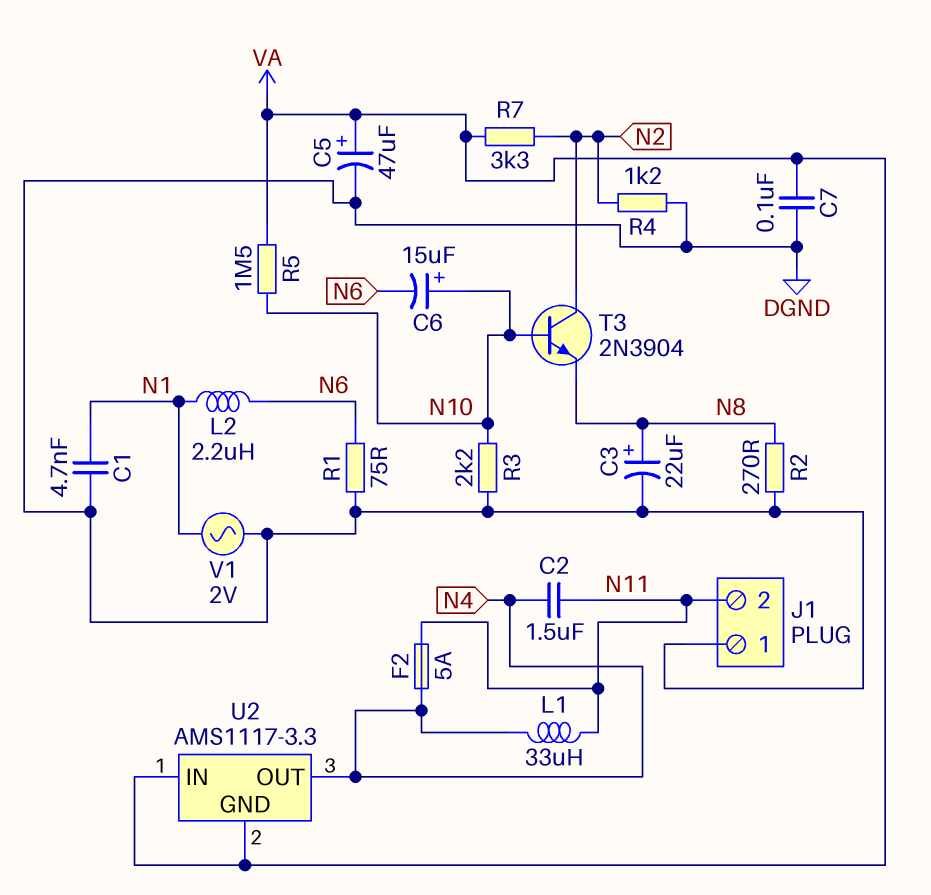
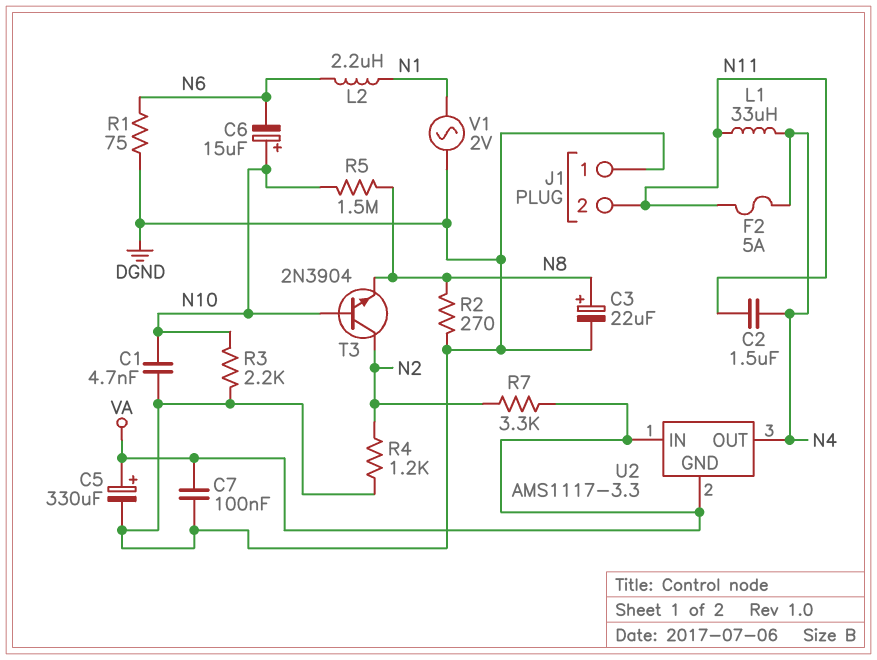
C1: 4.7nF (DGND, N1) -> 4.7nF (DGND, N10)
C5: 47uF (plus VA, minus DGND) -> 330uF (plus VA, minus DGND)
R5: 1.5M (N10, VA) -> 1.5M (N8, N10)

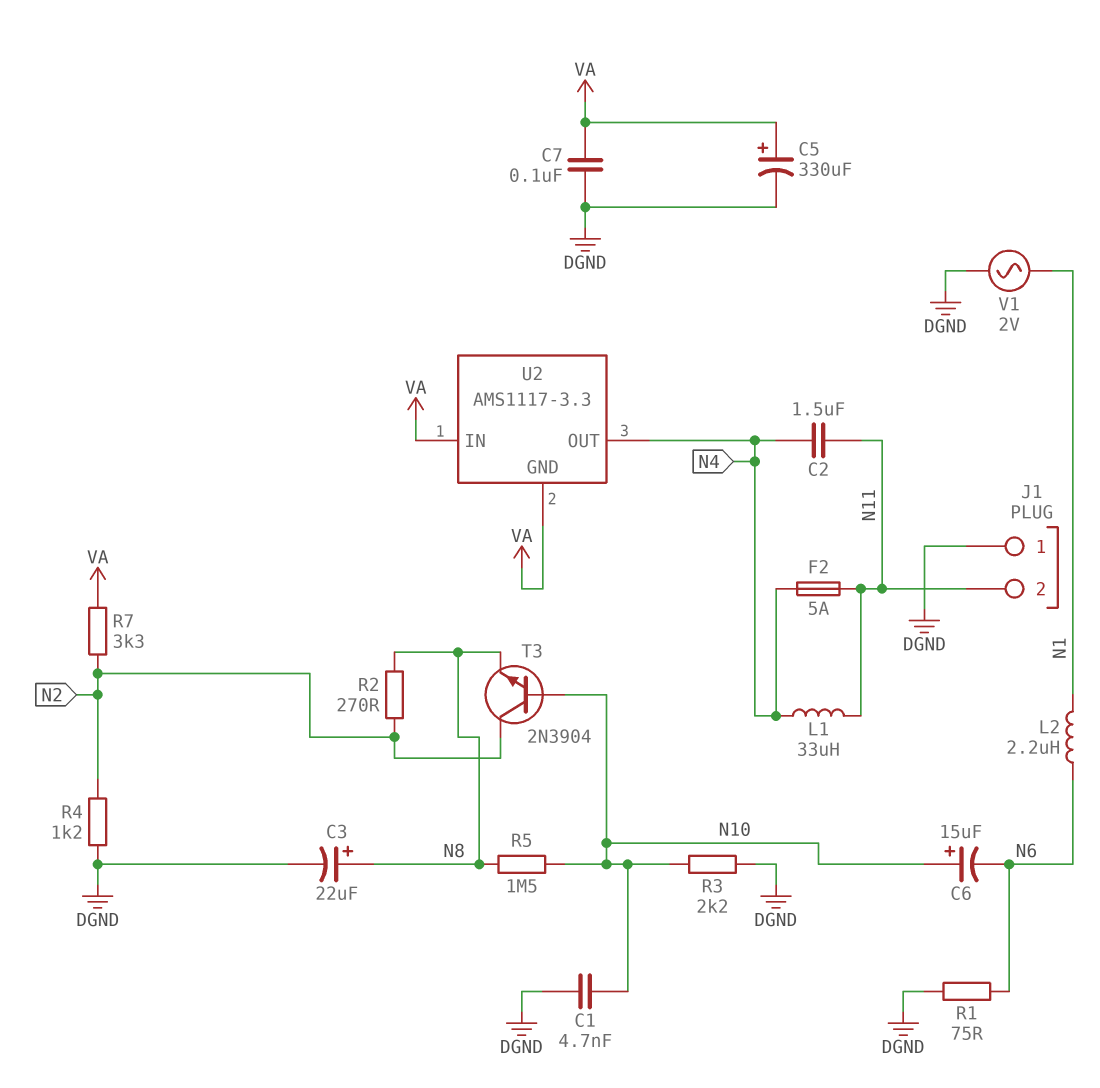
R2: 270 (DGND, N8) -> 270 (N2, N8)

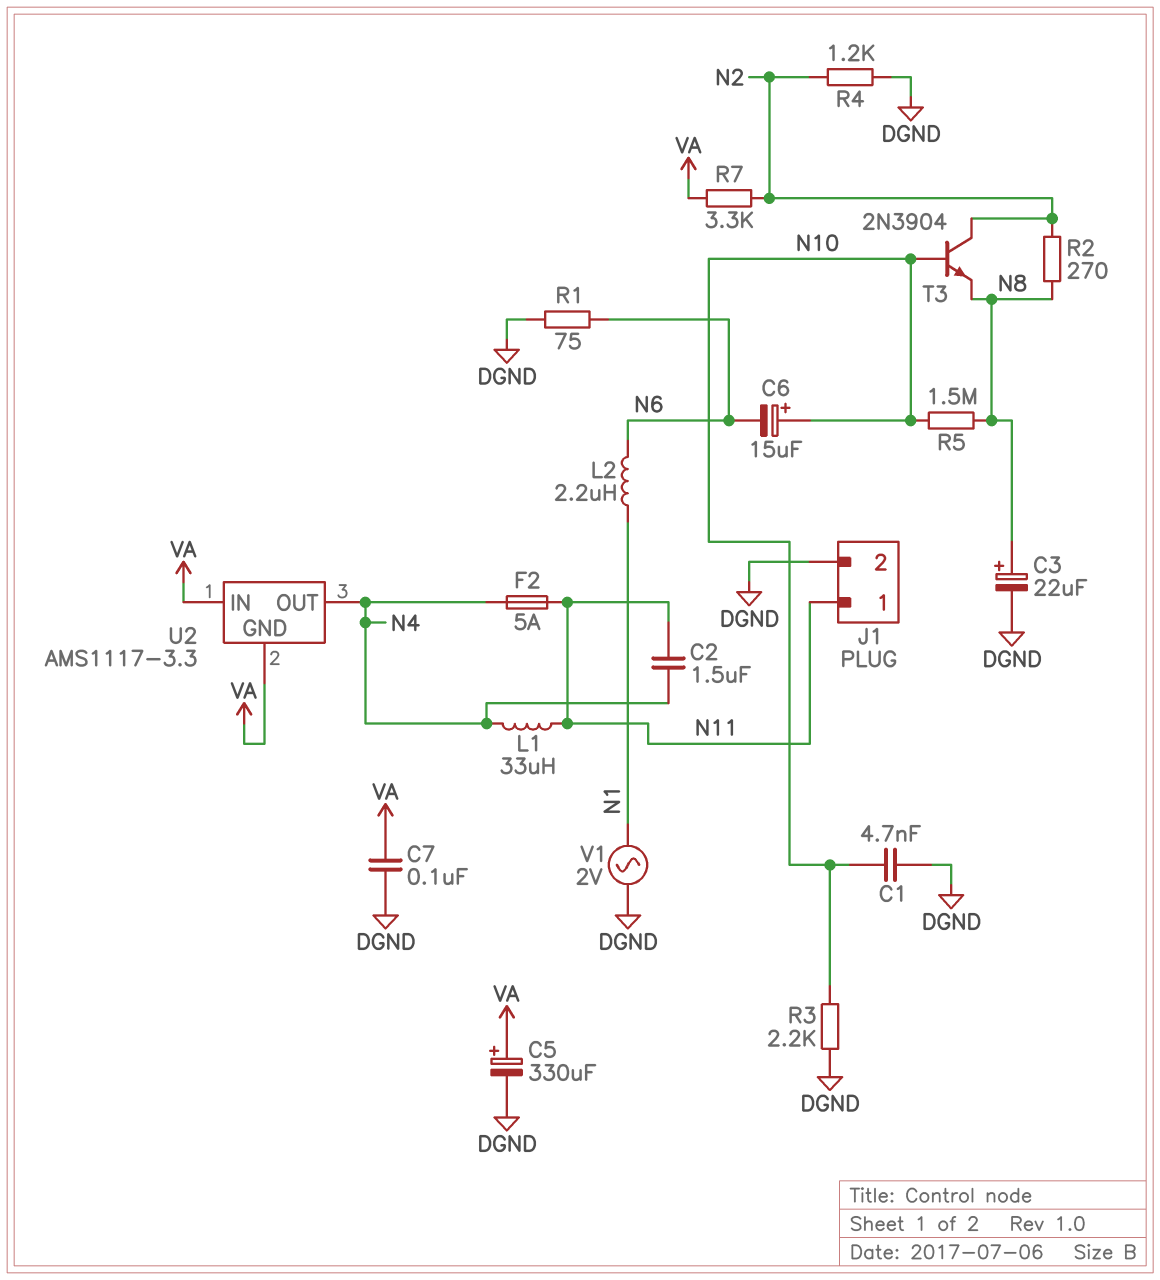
J1 pin 1: DGND -> N11
J1 pin 2: N11 -> DGND

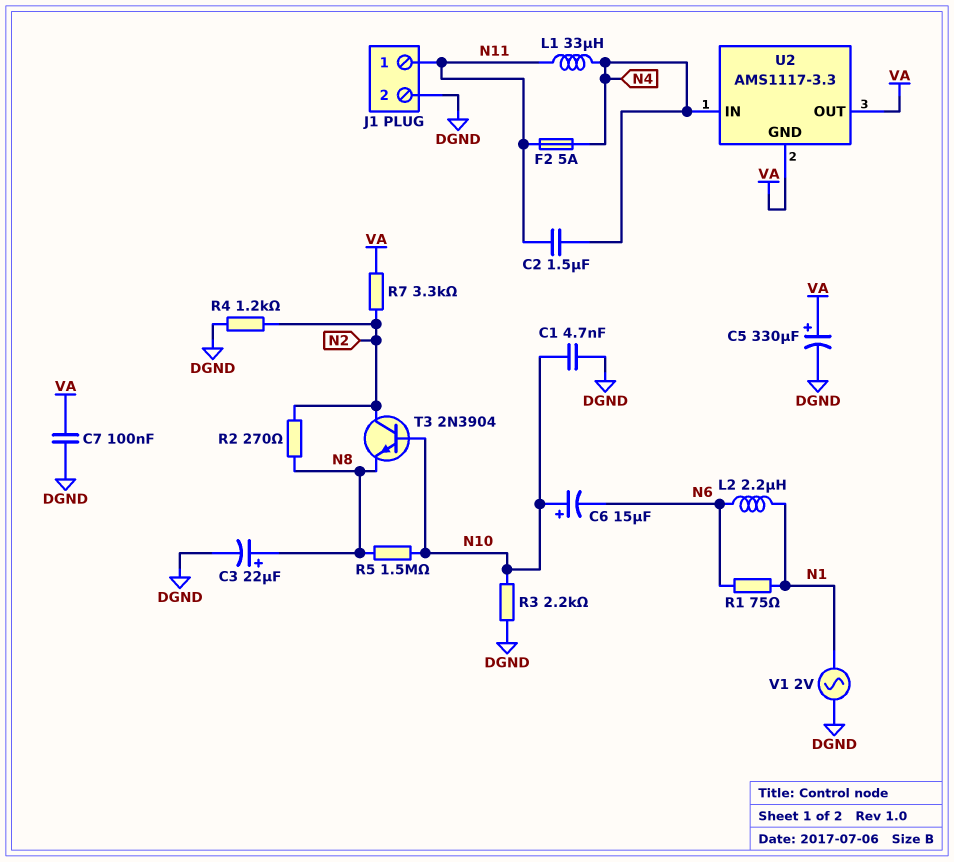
R1: 75 (DGND, N6) -> 75 (N1, N6)
U2 pin IN: VA -> N4
U2 pin OUT: N4 -> VA

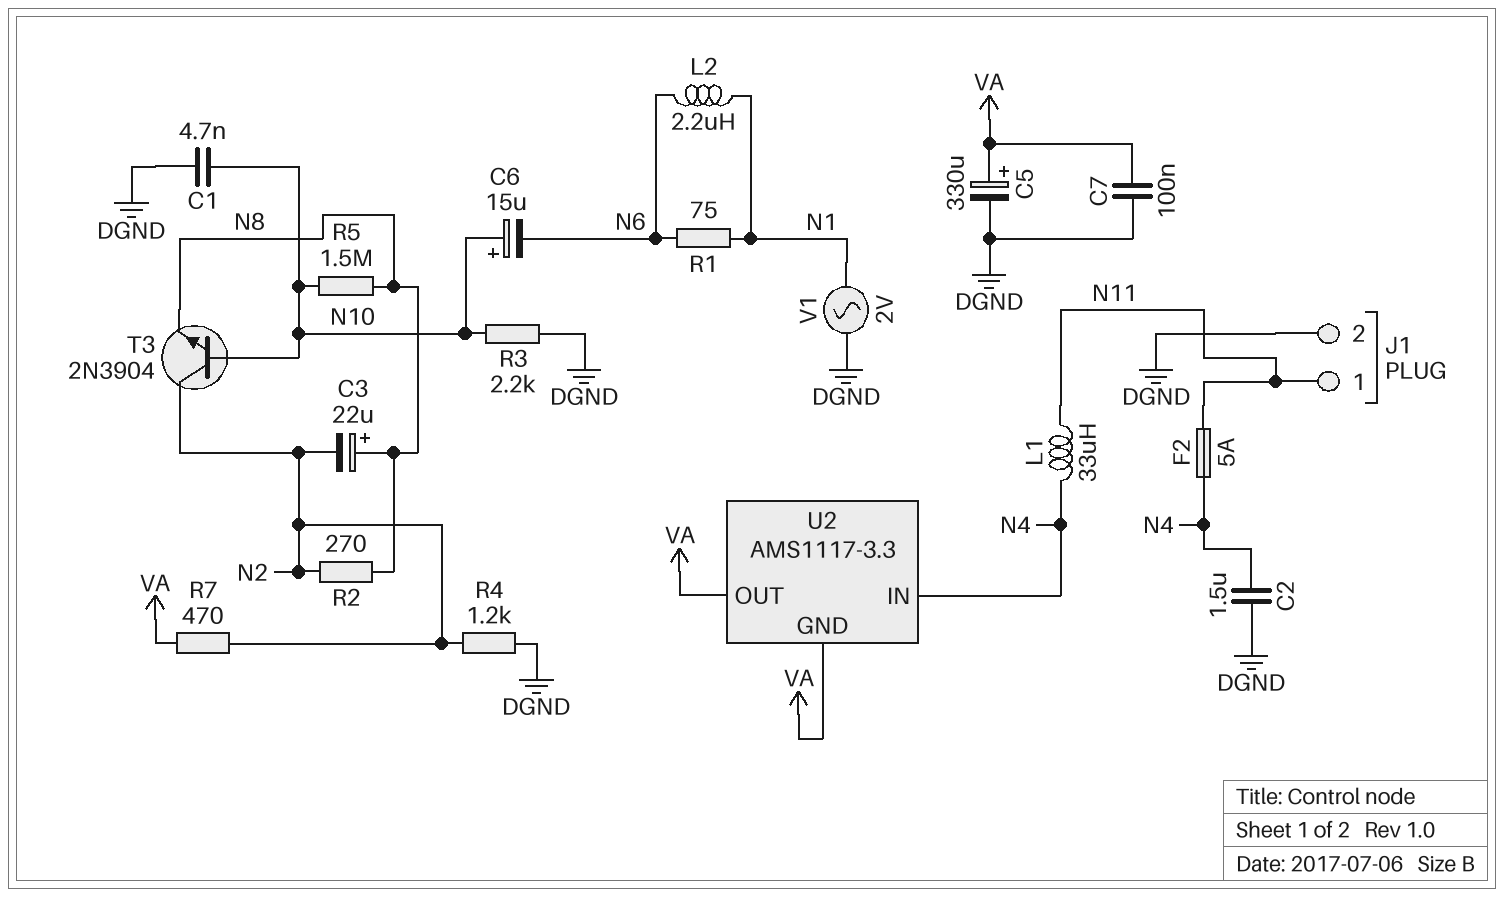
C2: 1.5uF (N4, N11) -> 1.5uF (DGND, N4)
C3: 22uF (plus N8, minus DGND) -> 22uF (plus N8, minus N2)
R7: 3.3k (N2, VA) -> 470 (N2, VA)

